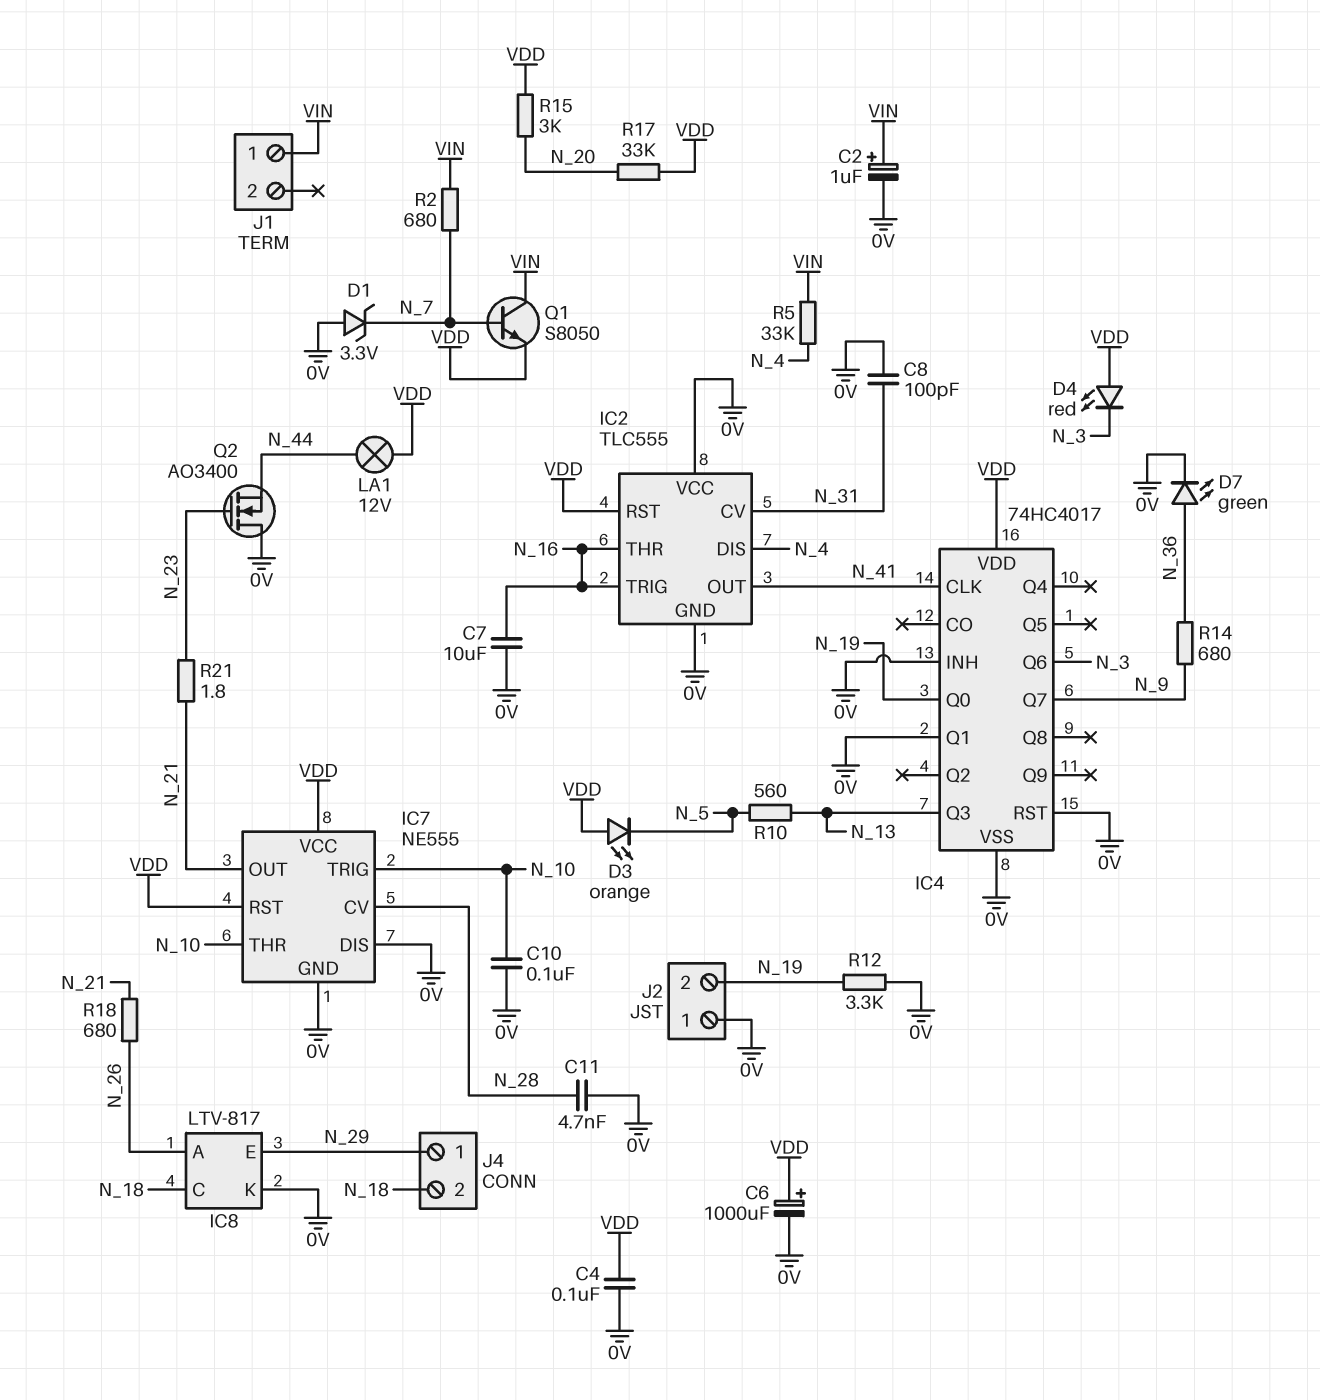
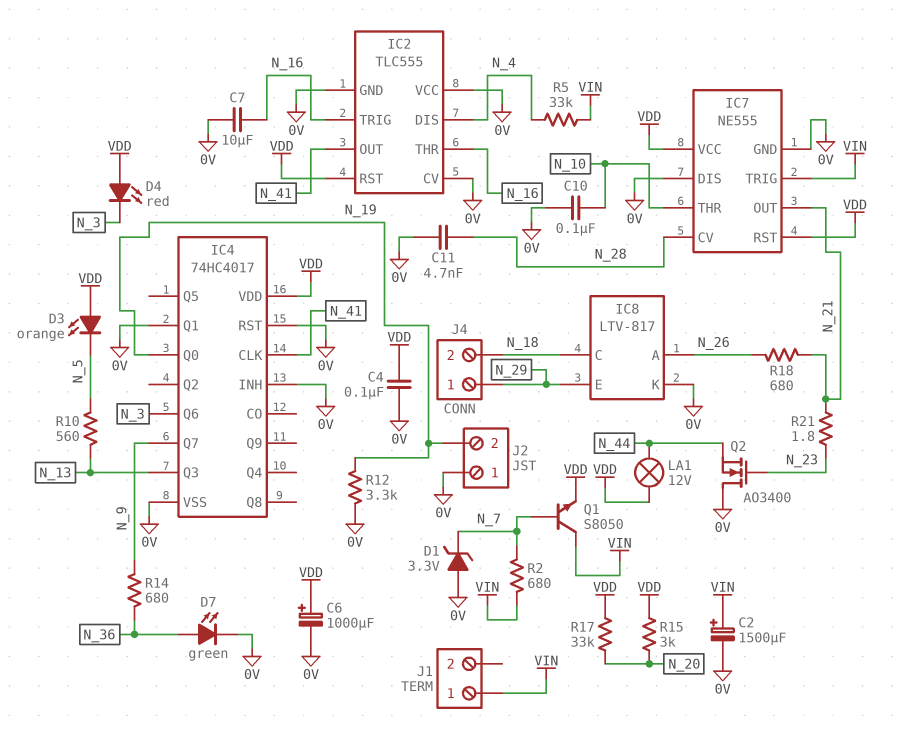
C2: 1uF (plus VIN, minus 0V) -> 1500uF (plus VIN, minus 0V)
C8: 100pF (0V, N_31) -> none
IC2 pin CV: N_31 -> 0V
IC7 pin TRIG: N_10 -> VIN

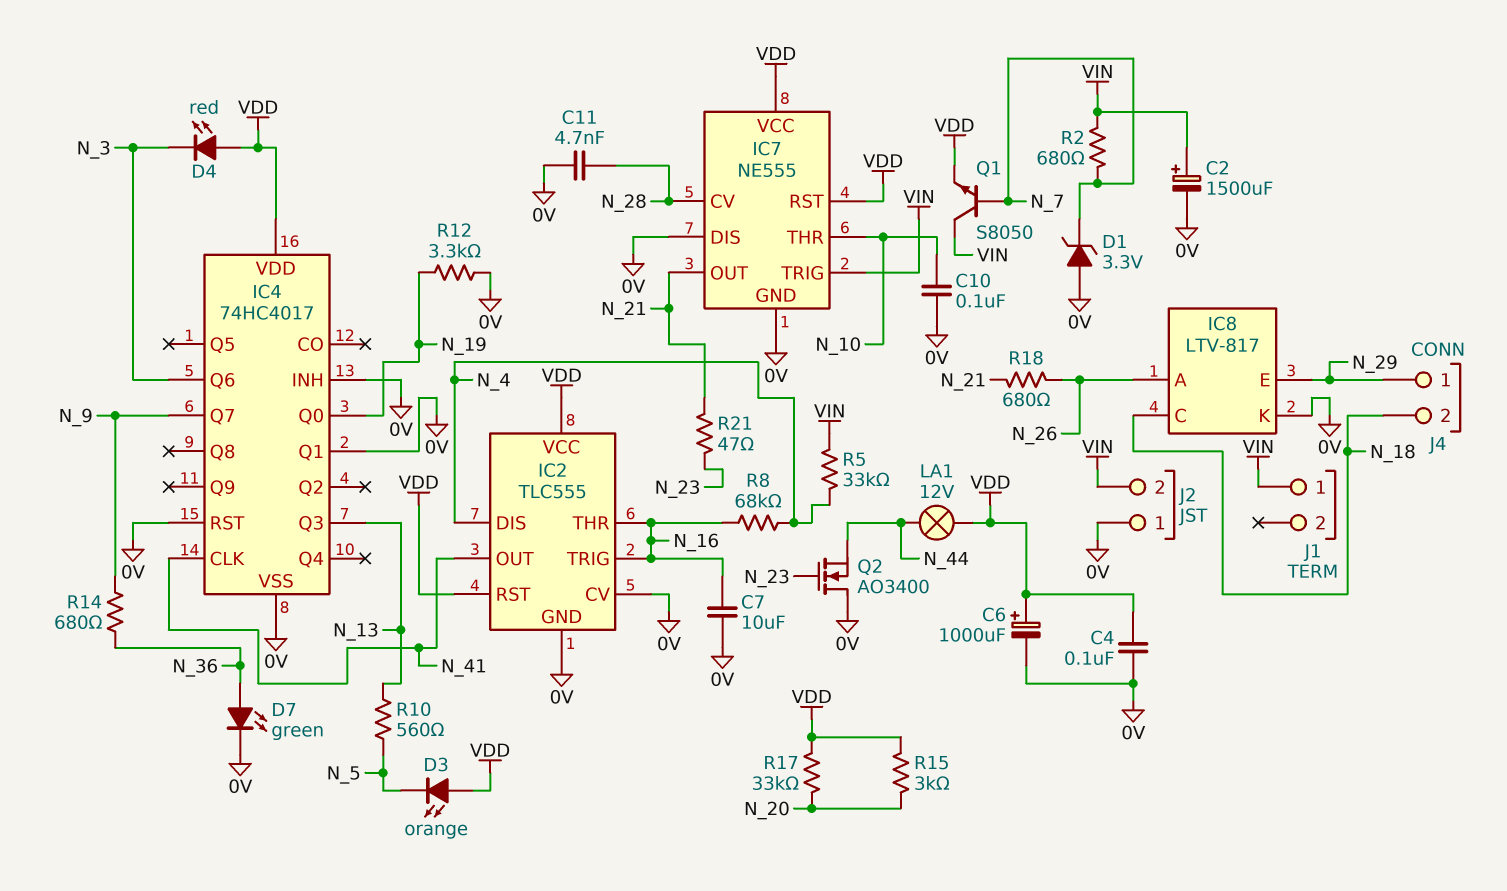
IC2 pin VCC: 0V -> VDD
J2 pin 2: N_19 -> VIN
R8: none -> 68k (N_4, N_16)
R21: 1.8 (N_21, N_23) -> 47 (N_21, N_23)

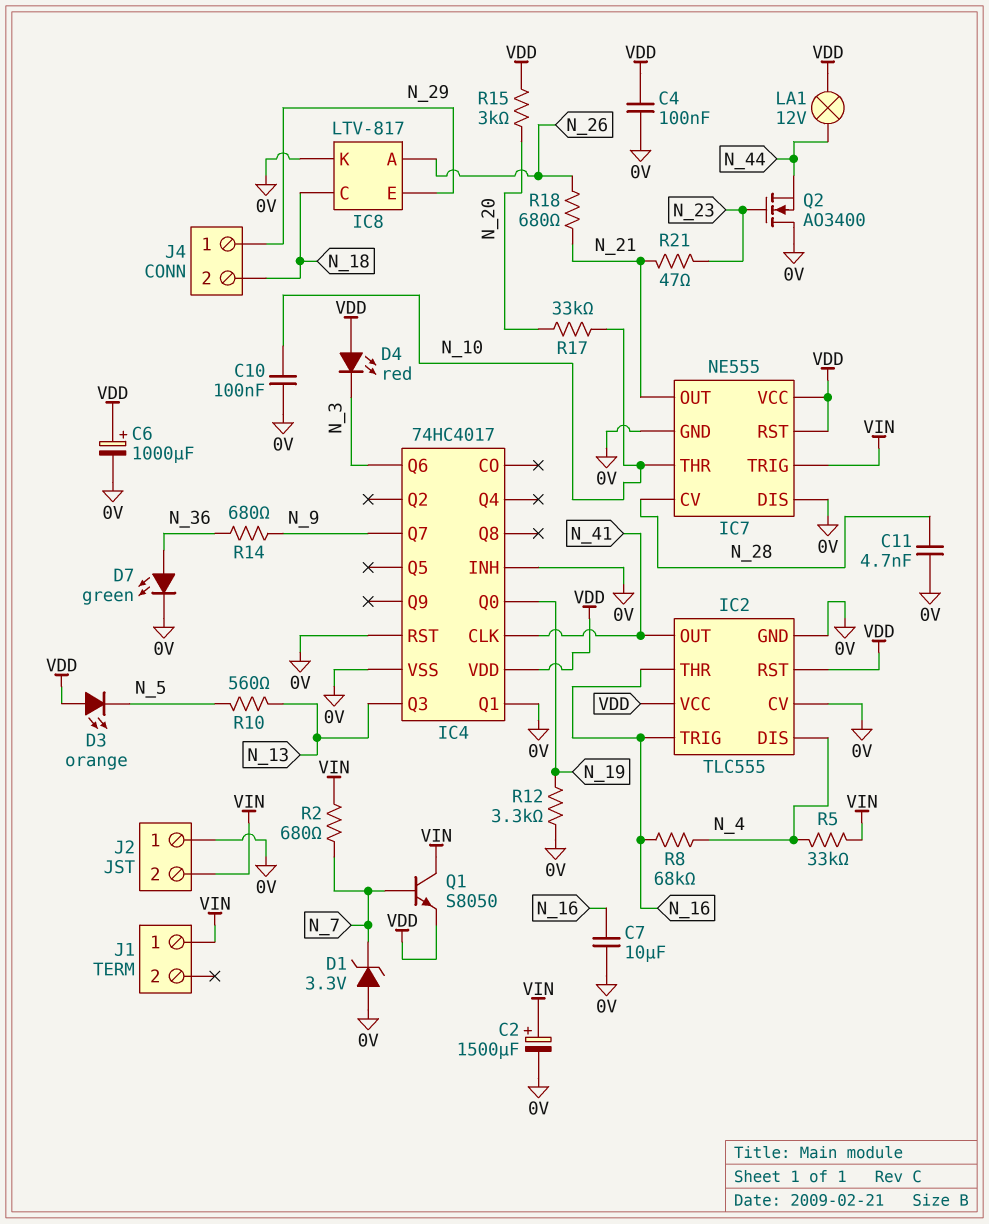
R17: 33k (N_20, VDD) -> 33k (N_10, N_20)

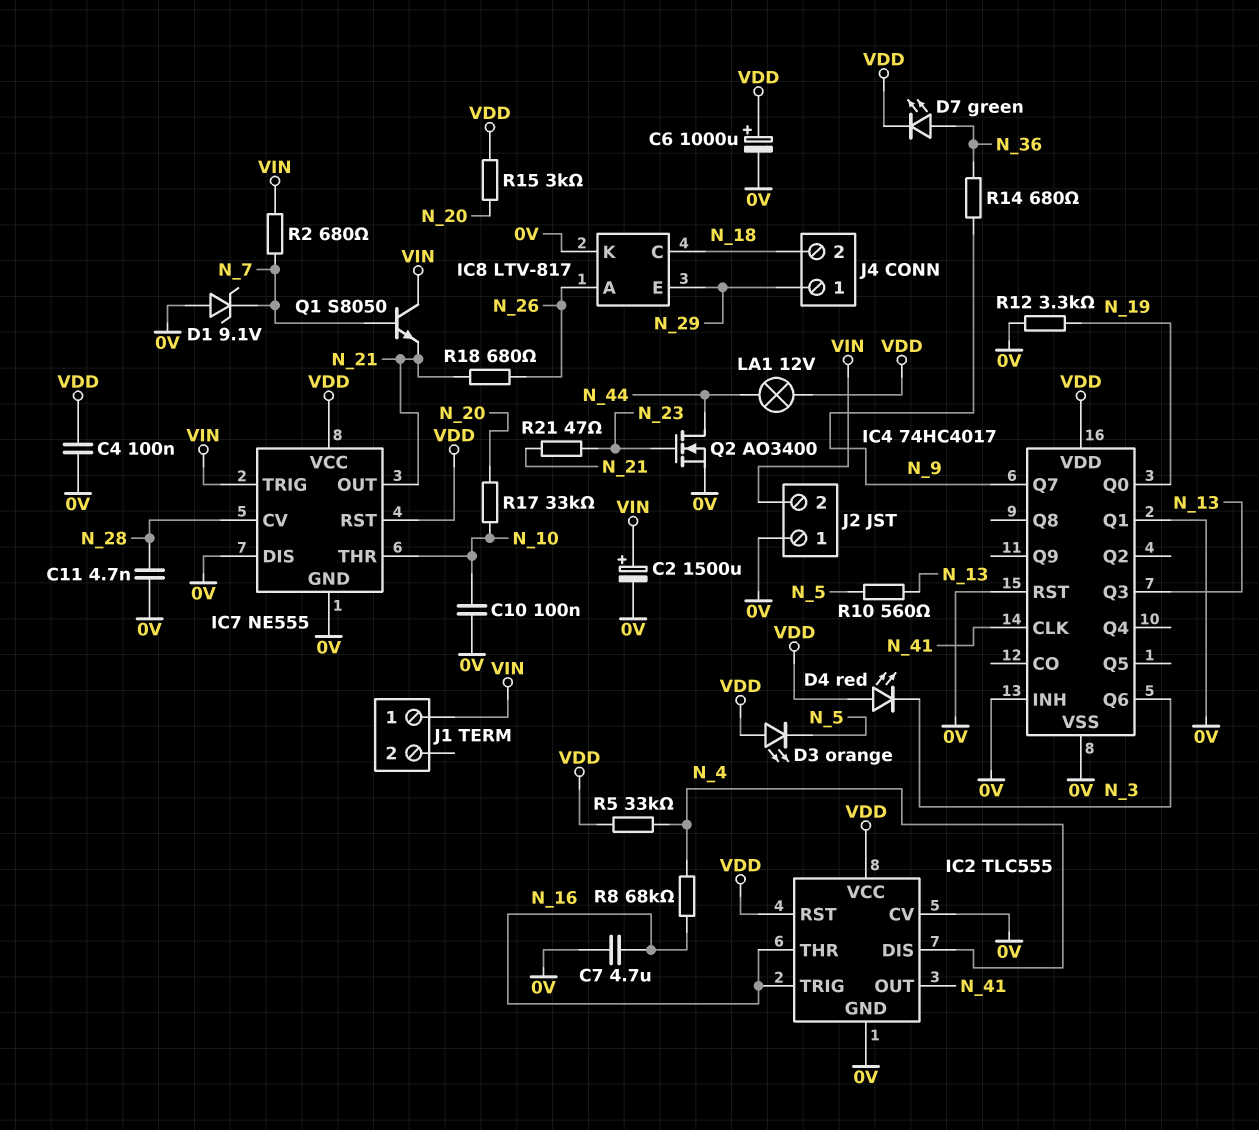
C7: 10uF (0V, N_16) -> 4.7uF (0V, N_16)
D1: zener 3.3V (A 0V, K N_7) -> zener 9.1V (A 0V, K N_7)
D7: LED green (A N_36, K 0V) -> LED green (A N_36, K VDD)
Q1: NPN S8050 (B N_7, C VIN, E VDD) -> NPN S8050 (B N_7, C VIN, E N_21)
Q2: NMOS AO3400 (G N_23, D 0V, S N_44) -> NMOS AO3400 (G N_23, D N_44, S 0V)
R5: 33k (N_4, VIN) -> 33k (N_4, VDD)

